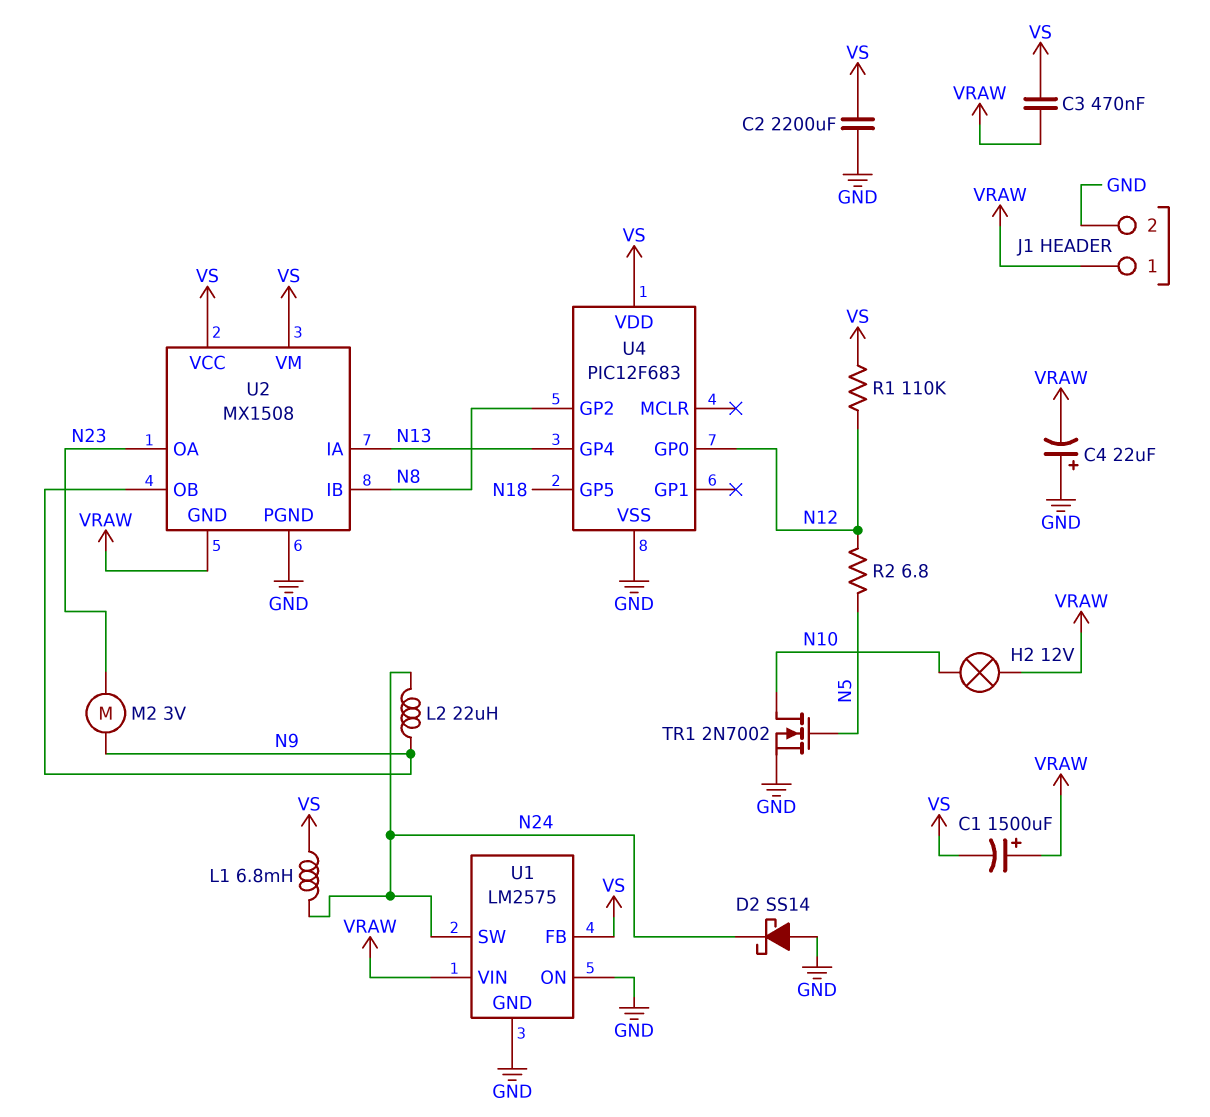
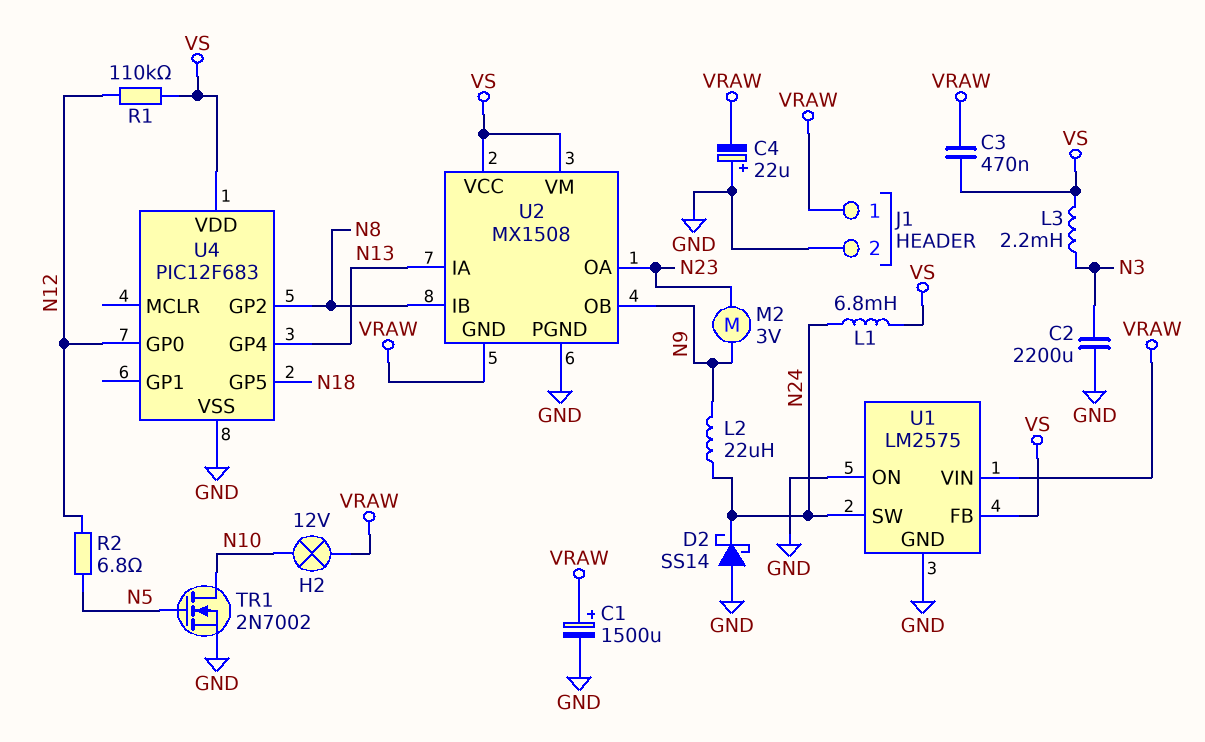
C1: 1500uF (plus VRAW, minus VS) -> 1500uF (plus VRAW, minus GND)
C2: 2200uF (GND, VS) -> 2200uF (GND, N3)
L3: none -> 2.2mH (N3, VS)

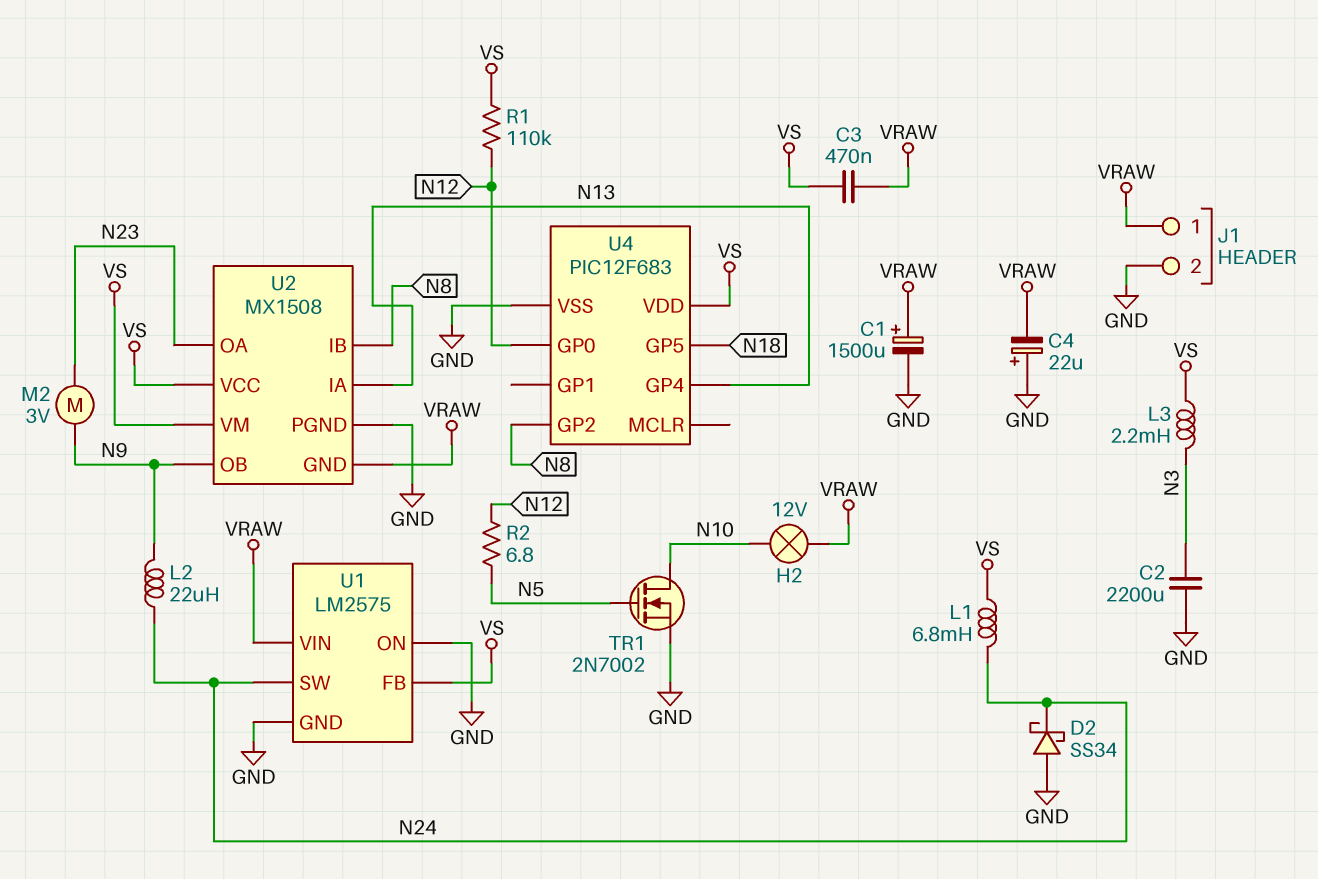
D2: schottky SS14 (A GND, K N24) -> schottky SS34 (A GND, K N24)

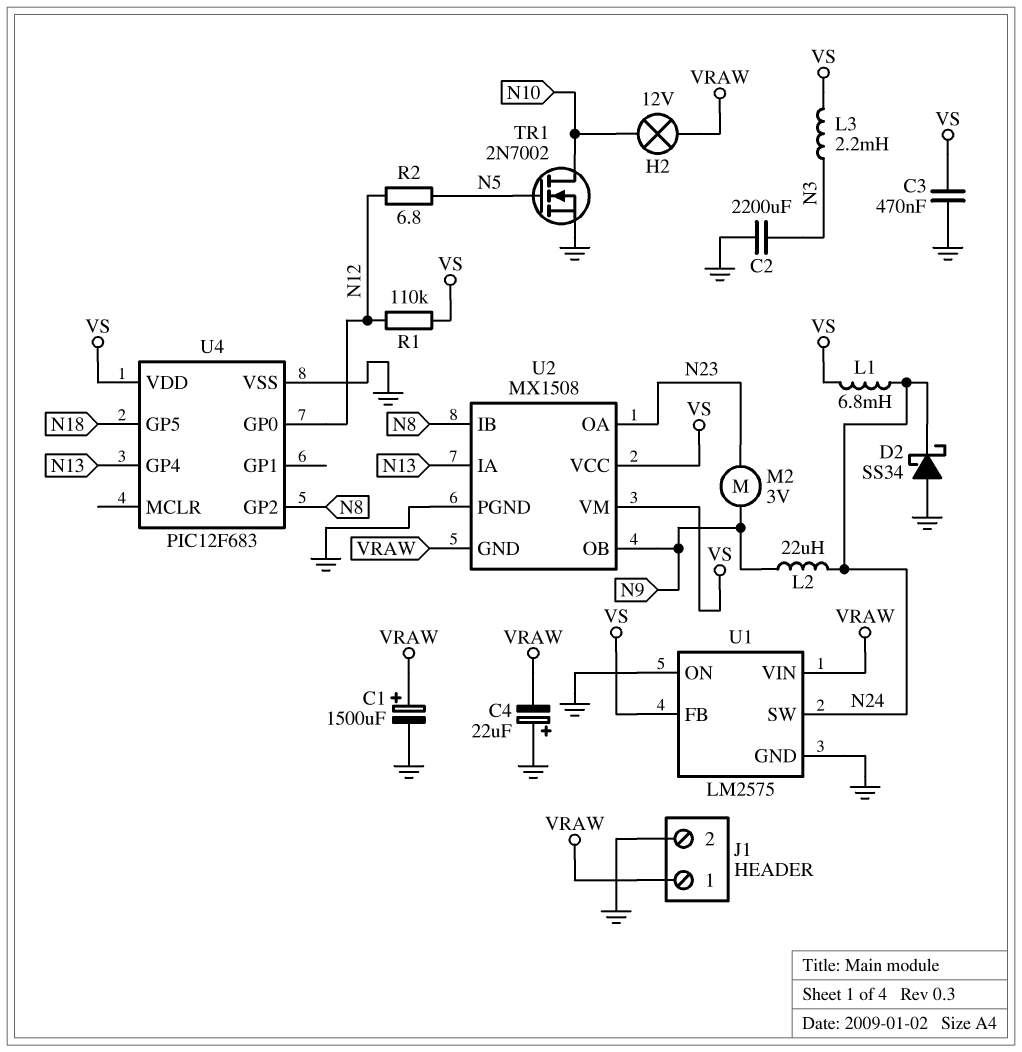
C3: 470nF (VRAW, VS) -> 470nF (GND, VS)

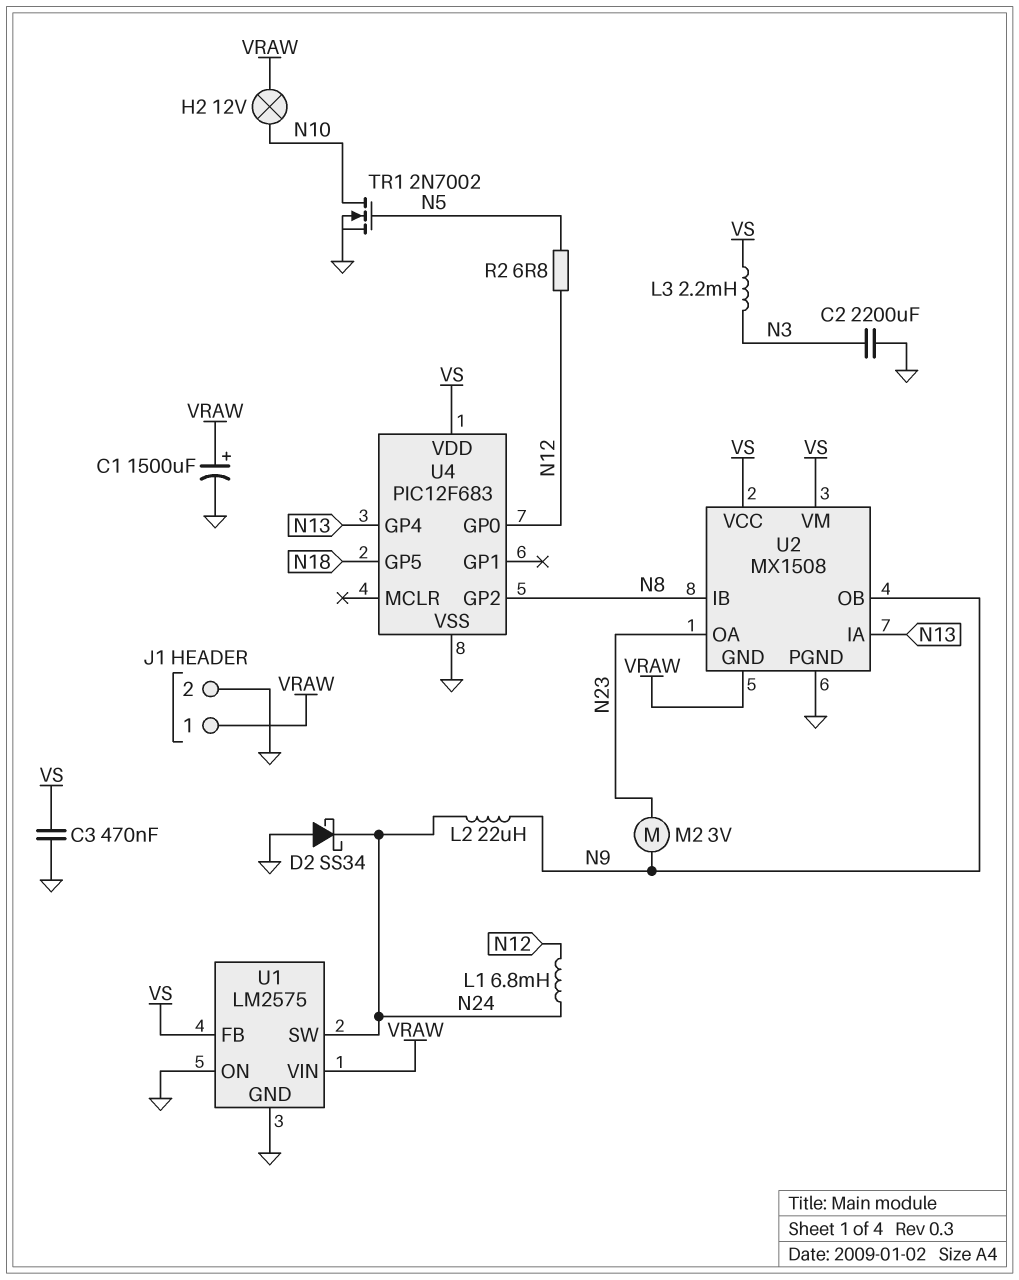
C4: 22uF (plus GND, minus VRAW) -> none
L1: 6.8mH (N24, VS) -> 6.8mH (N12, N24)
R1: 110k (N12, VS) -> none

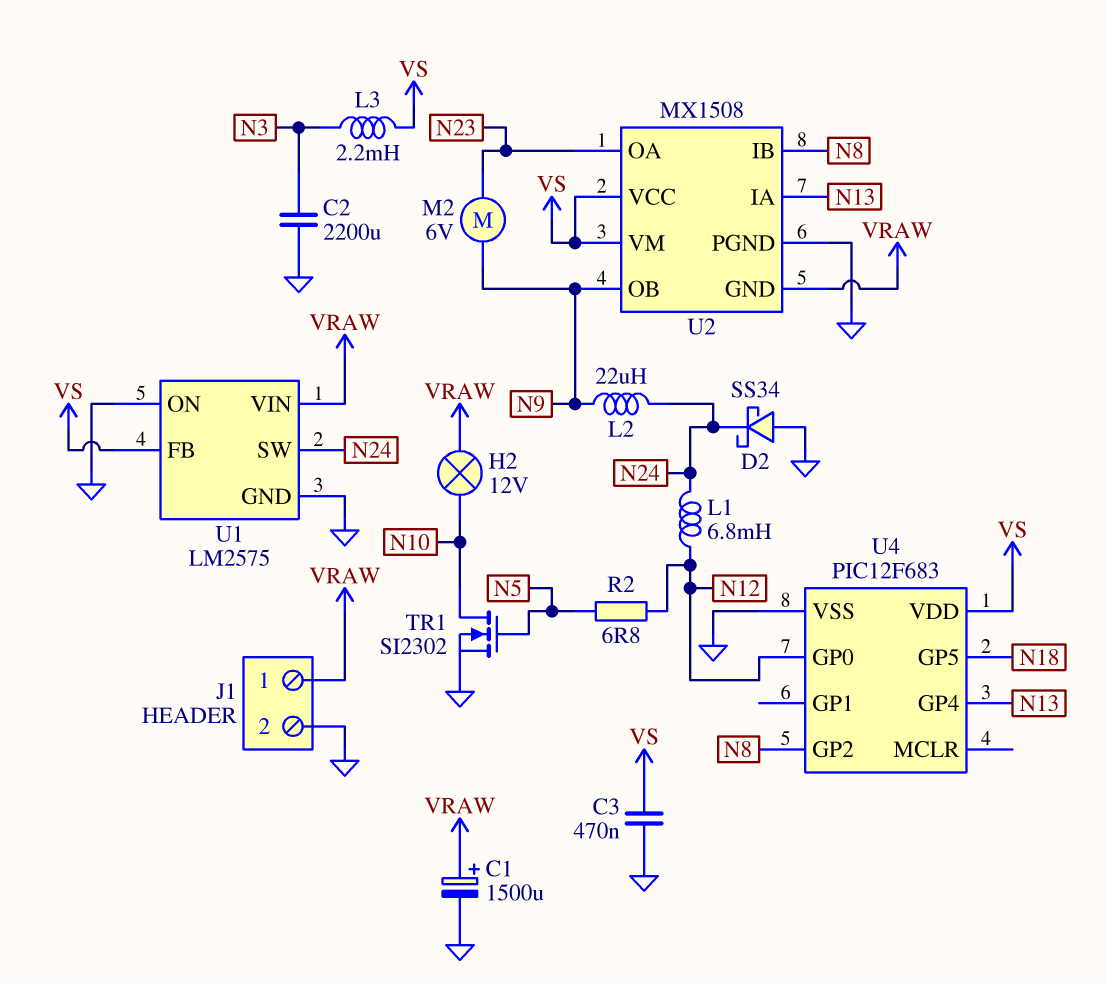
M2: motor 3V (N9, N23) -> motor 6V (N9, N23)
TR1: NMOS 2N7002 (G N5, D N10, S GND) -> NMOS SI2302 (G N5, D N10, S GND)

